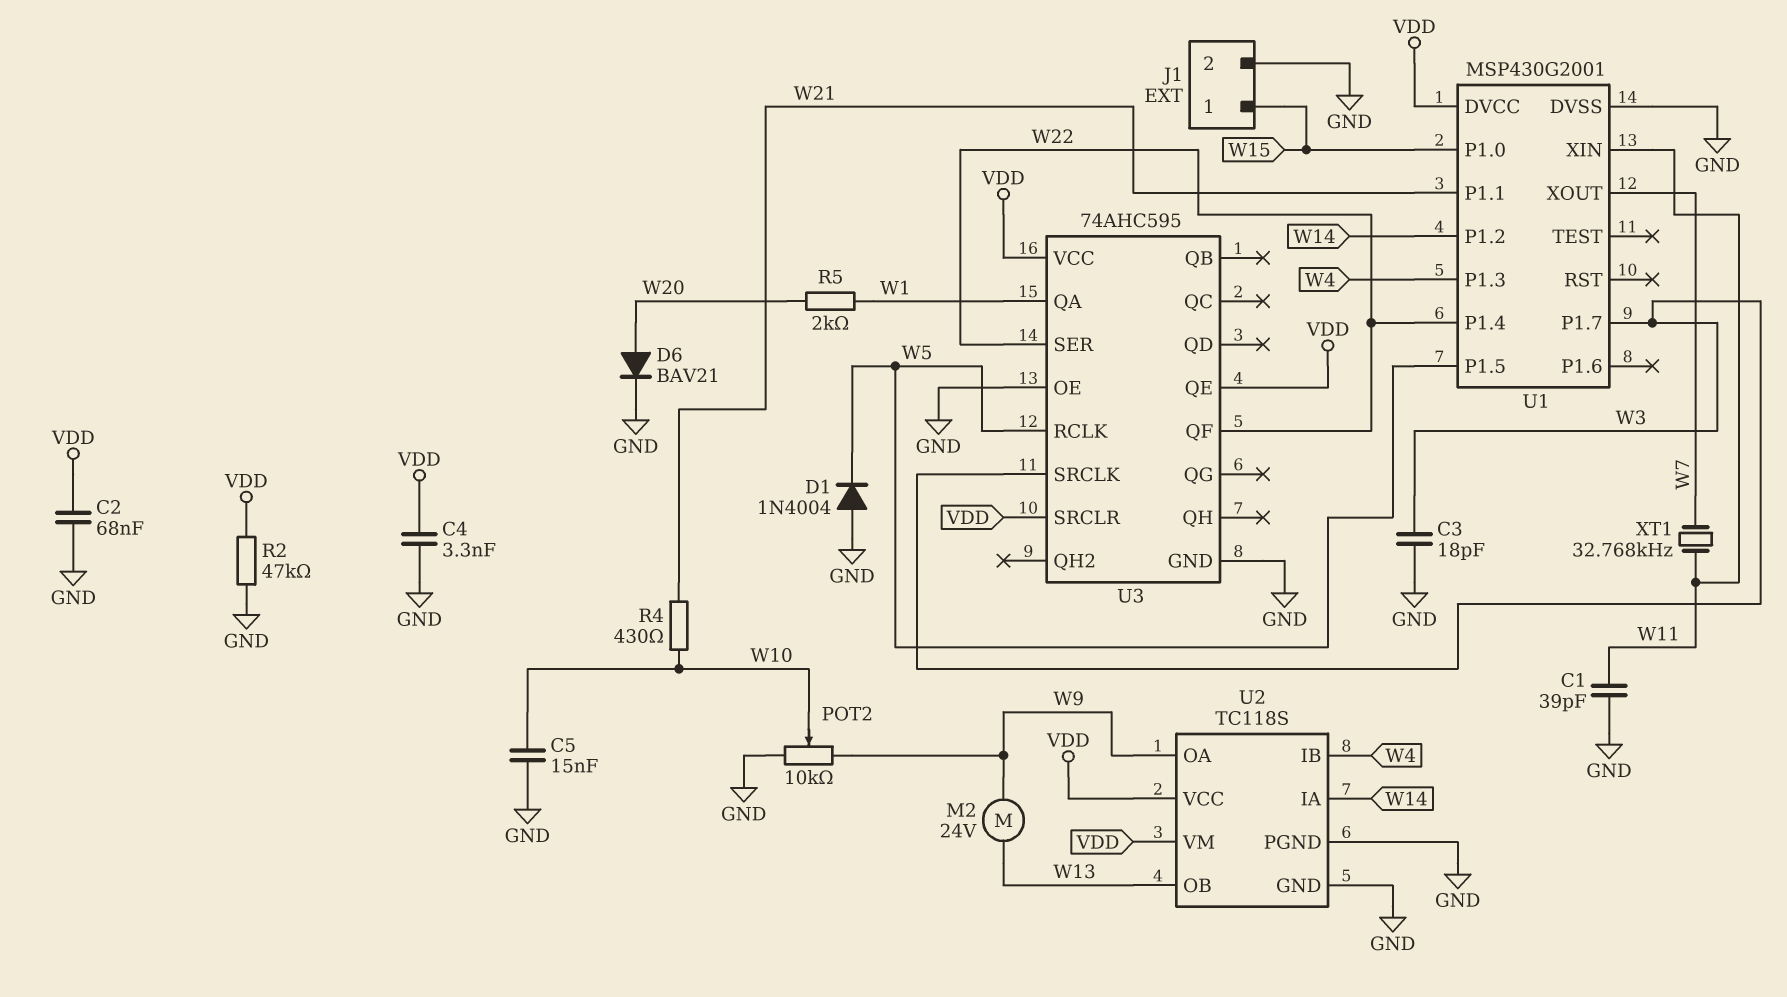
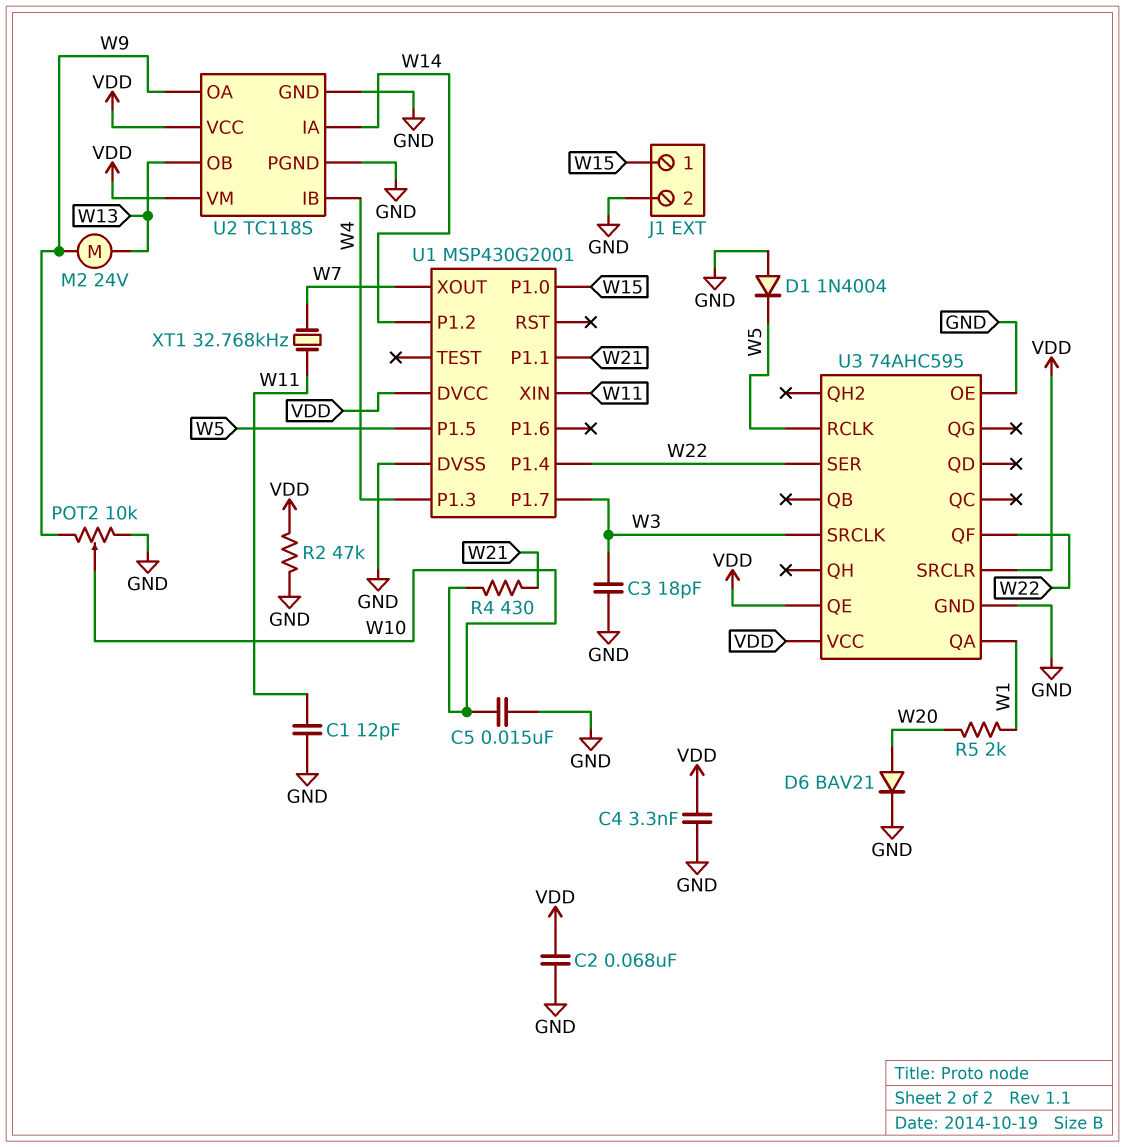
C1: 39pF (GND, W11) -> 12pF (GND, W11)

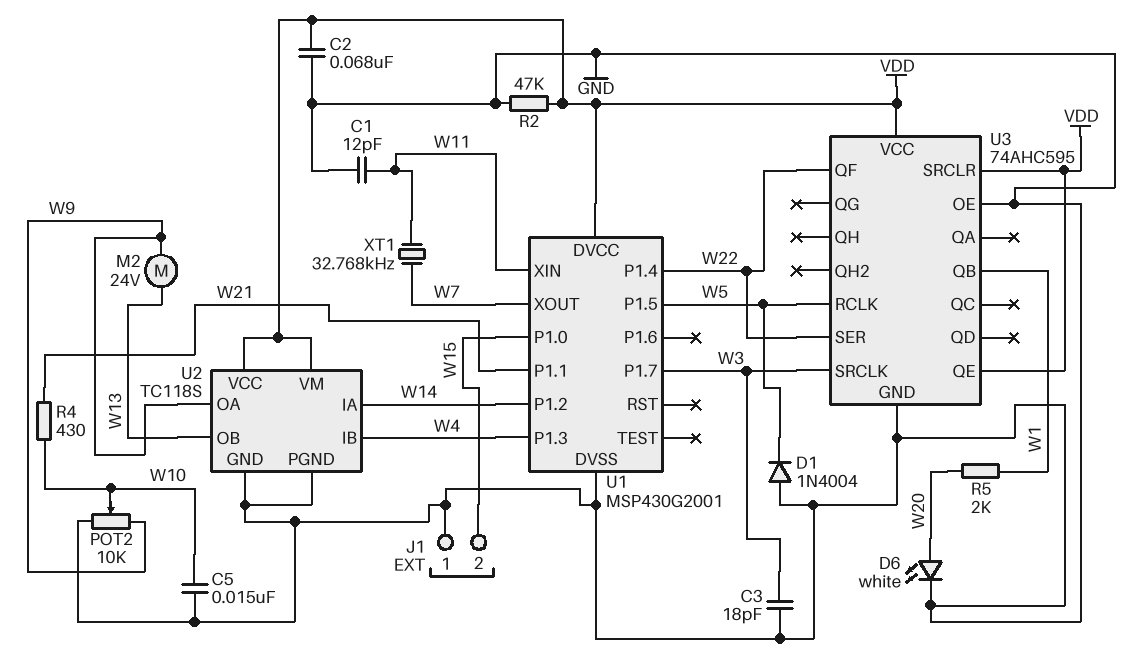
C4: 3.3nF (GND, VDD) -> none
D6: diode BAV21 (A W20, K GND) -> LED white (A W20, K GND)
J1 pin 1: W15 -> GND
J1 pin 2: GND -> W15
U3 pin QA: W1 -> none
U3 pin QB: none -> W1

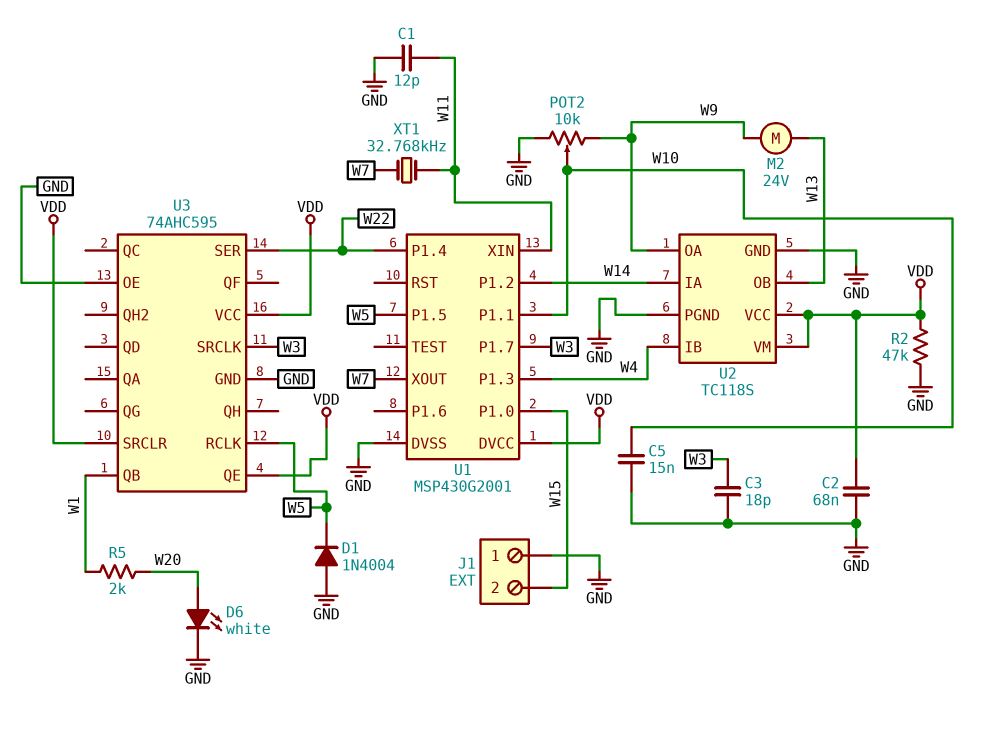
R4: 430 (W10, W21) -> none
U1 pin P1.1: W21 -> W10
U3 pin QF: W22 -> none

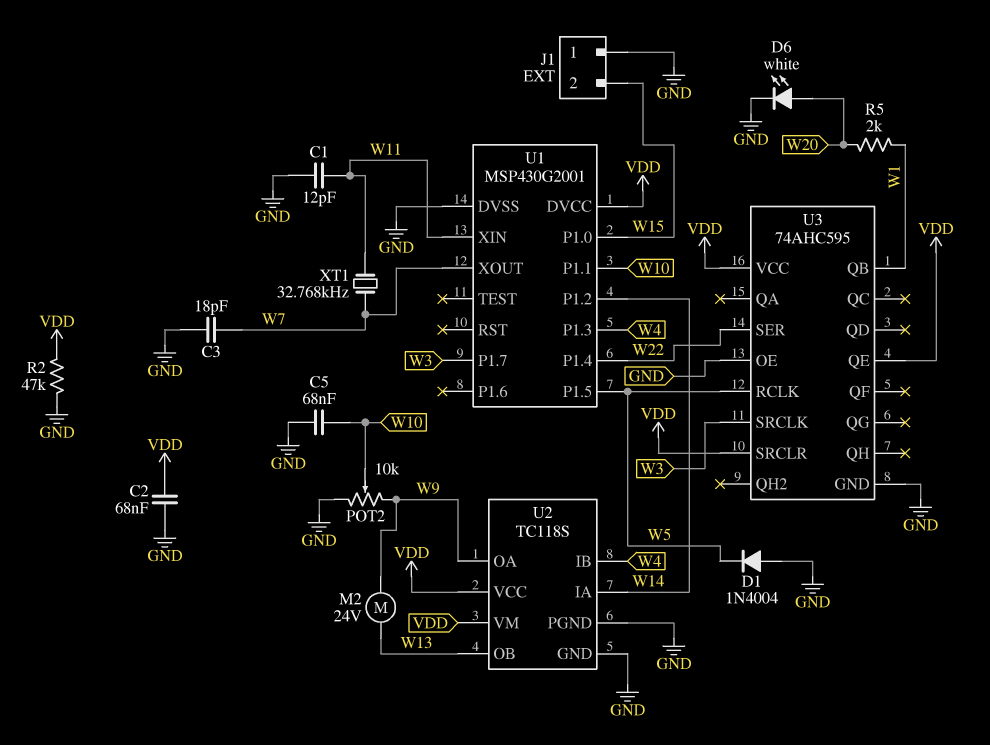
C3: 18pF (GND, W3) -> 18pF (GND, W7)
C5: 15nF (GND, W10) -> 68nF (GND, W10)

